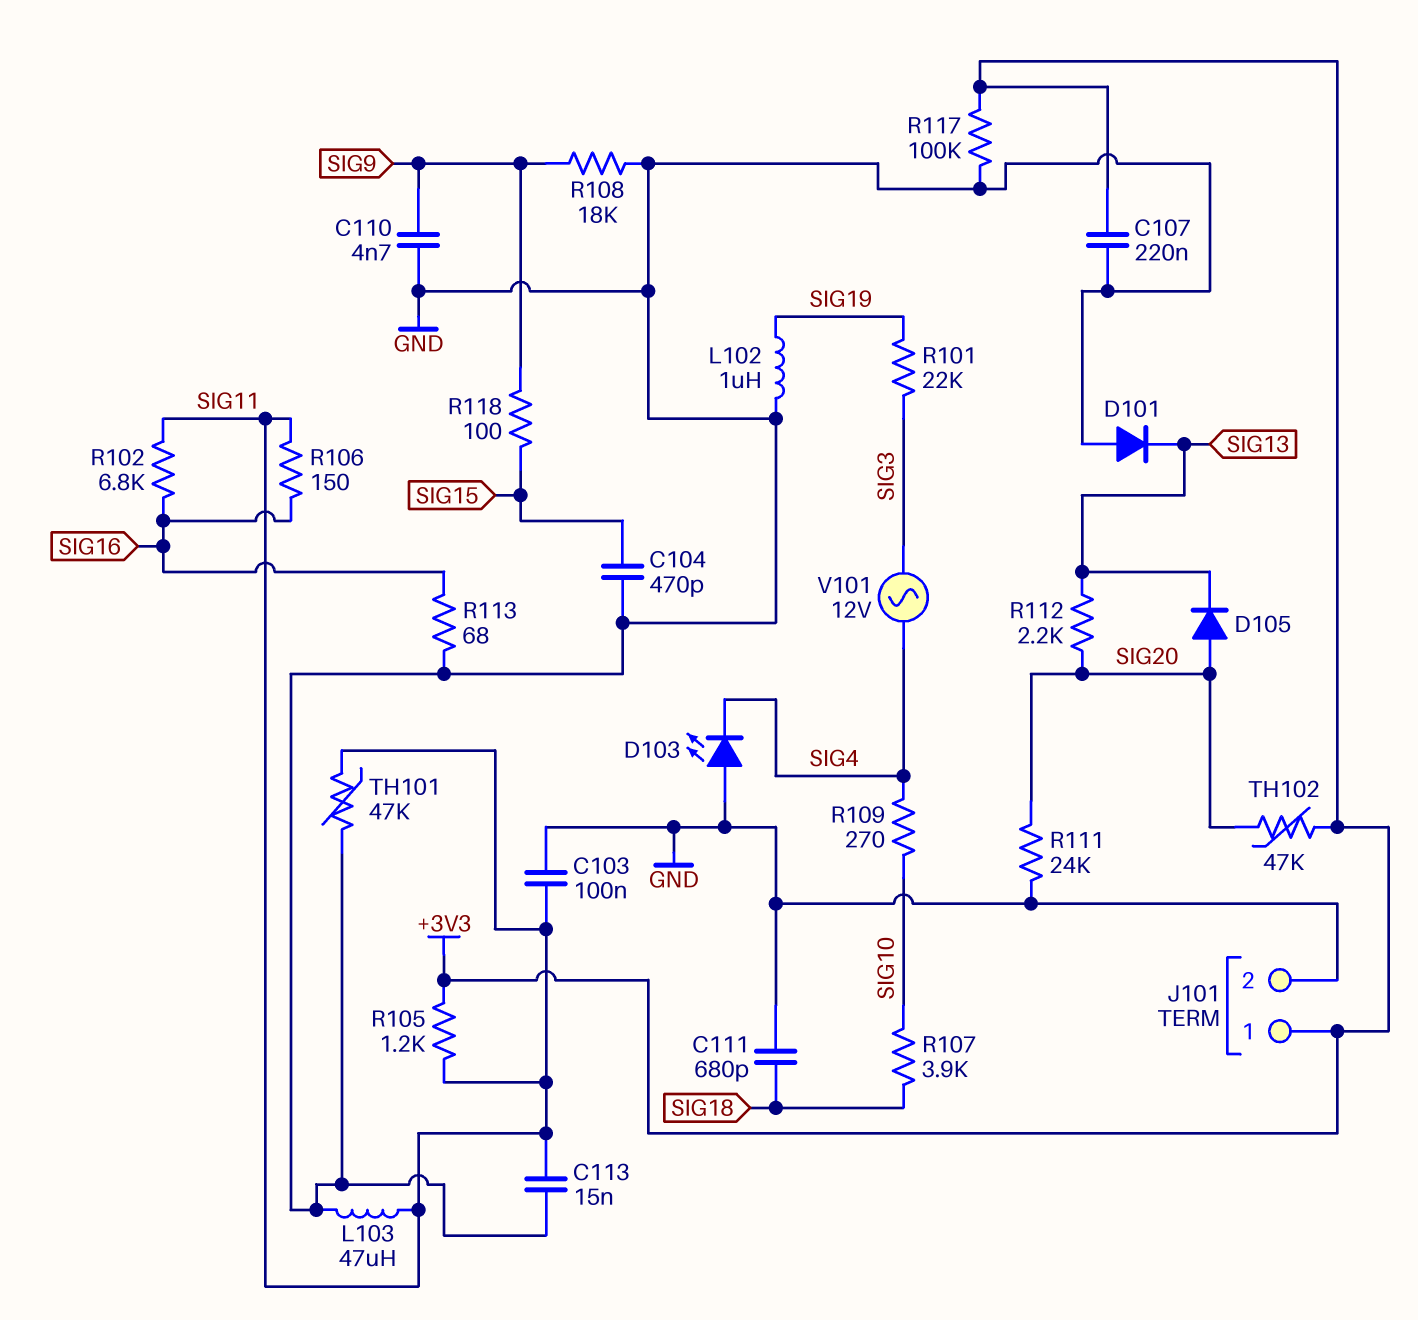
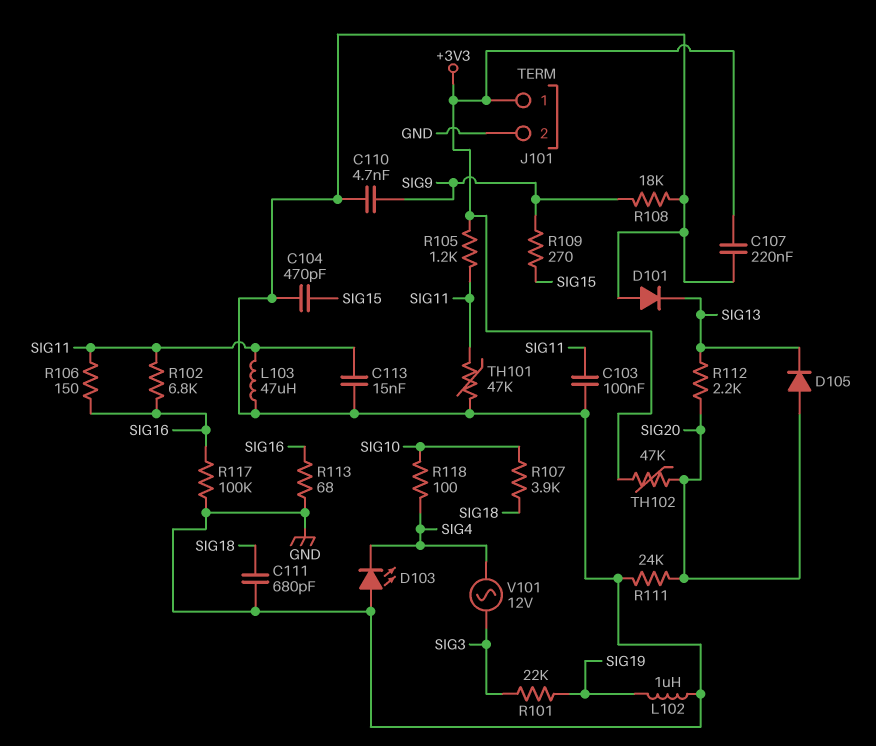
R109: 270 (SIG4, SIG10) -> 270 (SIG9, SIG15)
R117: 100k (+3V3, GND) -> 100k (GND, SIG16)
R118: 100 (SIG9, SIG15) -> 100 (SIG4, SIG10)

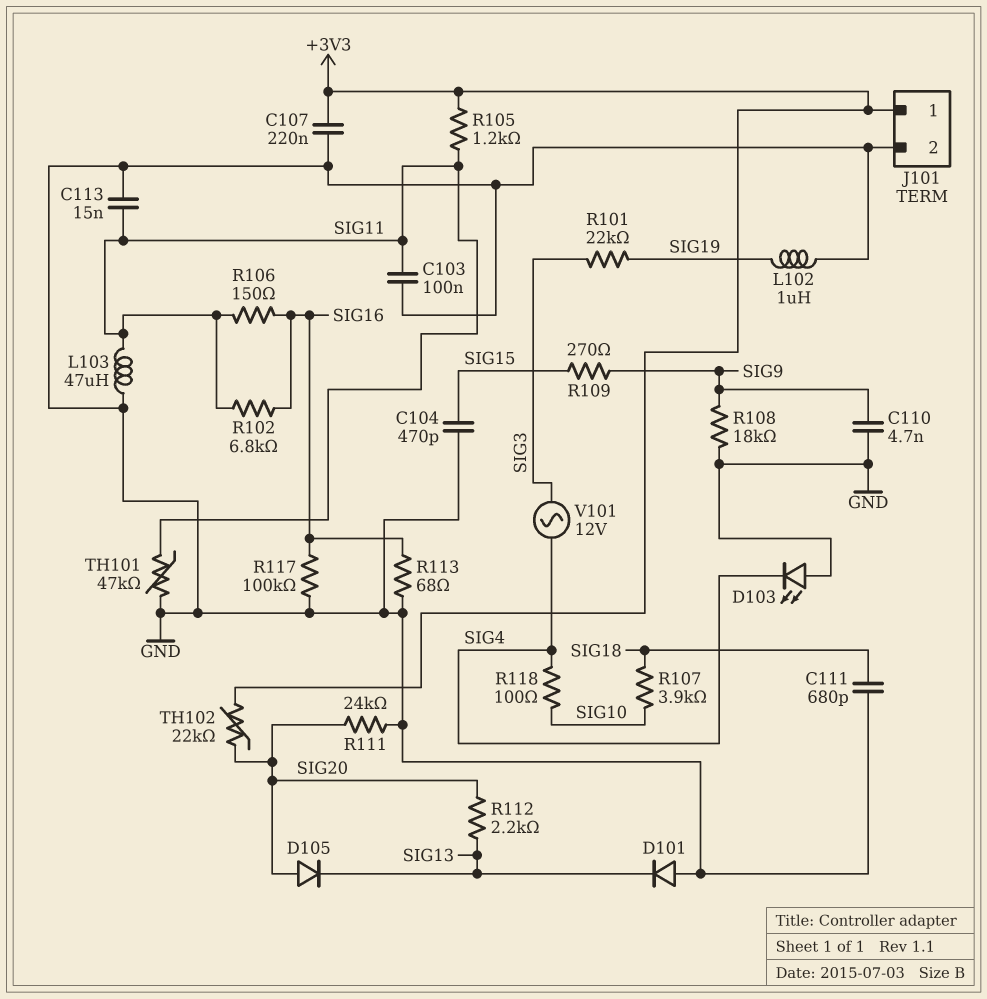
TH102: 47k (+3V3, SIG20) -> 22k (+3V3, SIG20)

